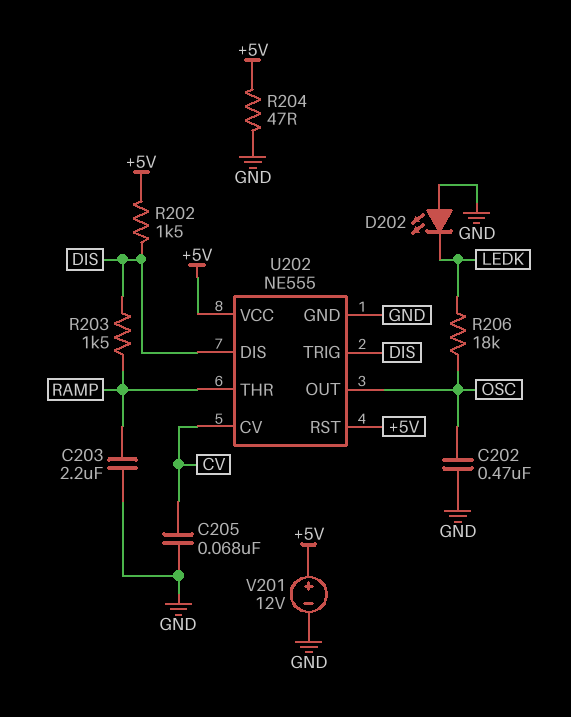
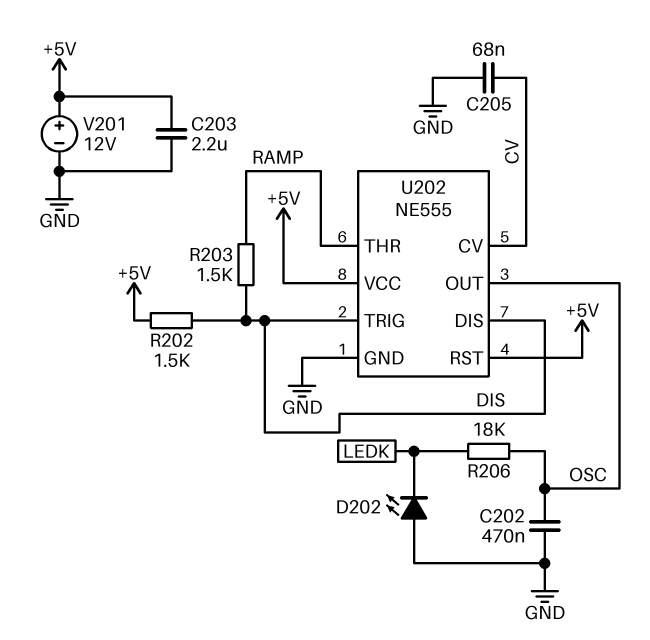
C203: 2.2uF (GND, RAMP) -> 2.2uF (+5V, GND)
R204: 47 (+5V, GND) -> none

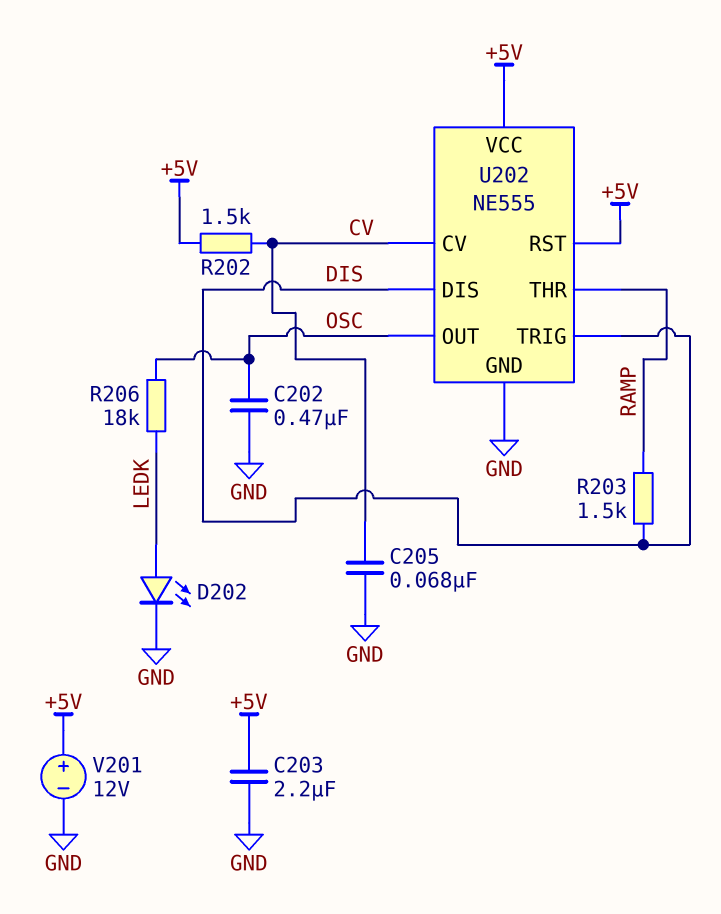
D202: LED (A GND, K LEDK) -> LED (A LEDK, K GND)
R202: 1.5k (+5V, DIS) -> 1.5k (+5V, CV)

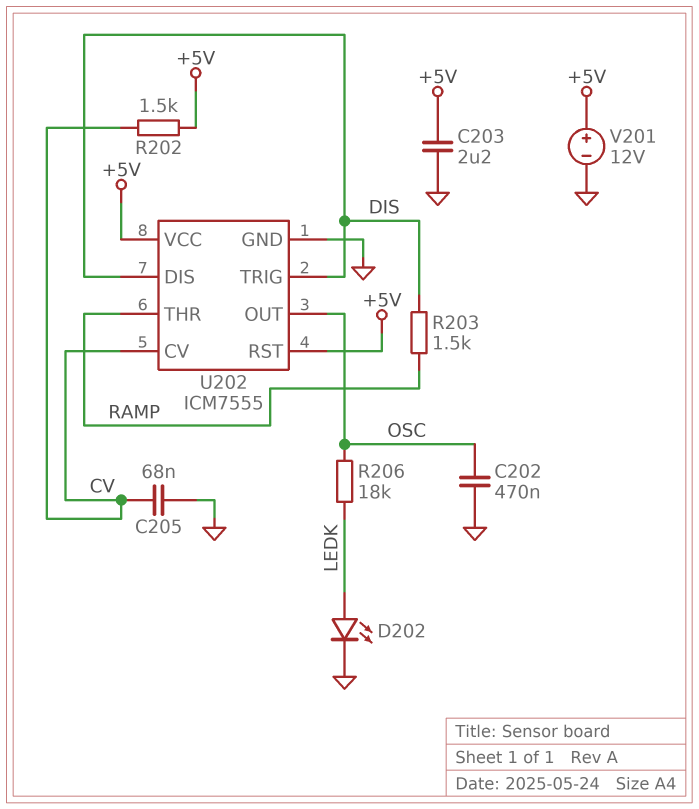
U202: NE555 -> ICM7555

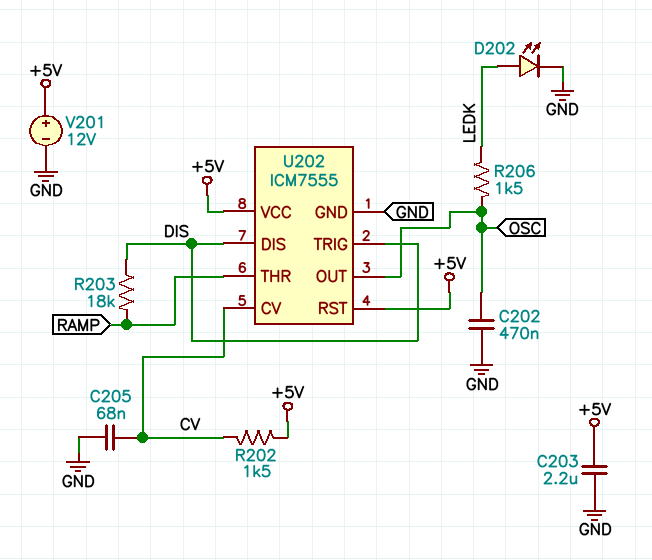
R203: 1.5k (DIS, RAMP) -> 18k (DIS, RAMP)
R206: 18k (LEDK, OSC) -> 1.5k (LEDK, OSC)

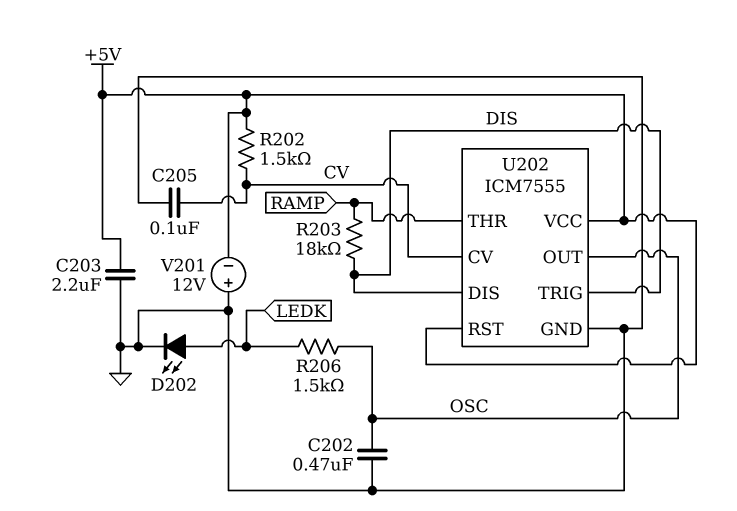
C205: 68nF (CV, GND) -> 100nF (CV, GND)
V201: 12V (plus +5V, minus GND) -> 12V (plus GND, minus +5V)

